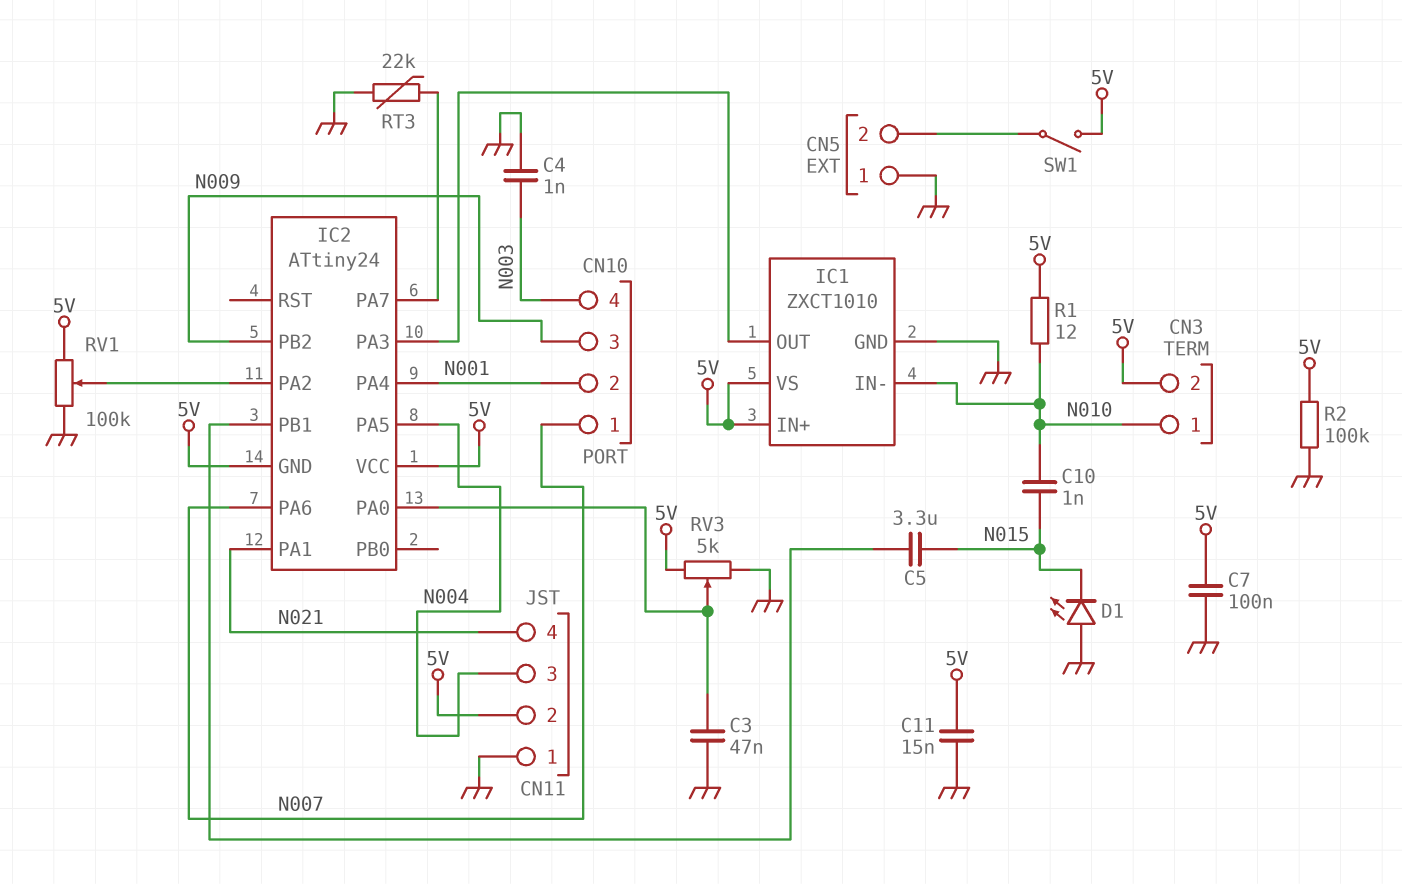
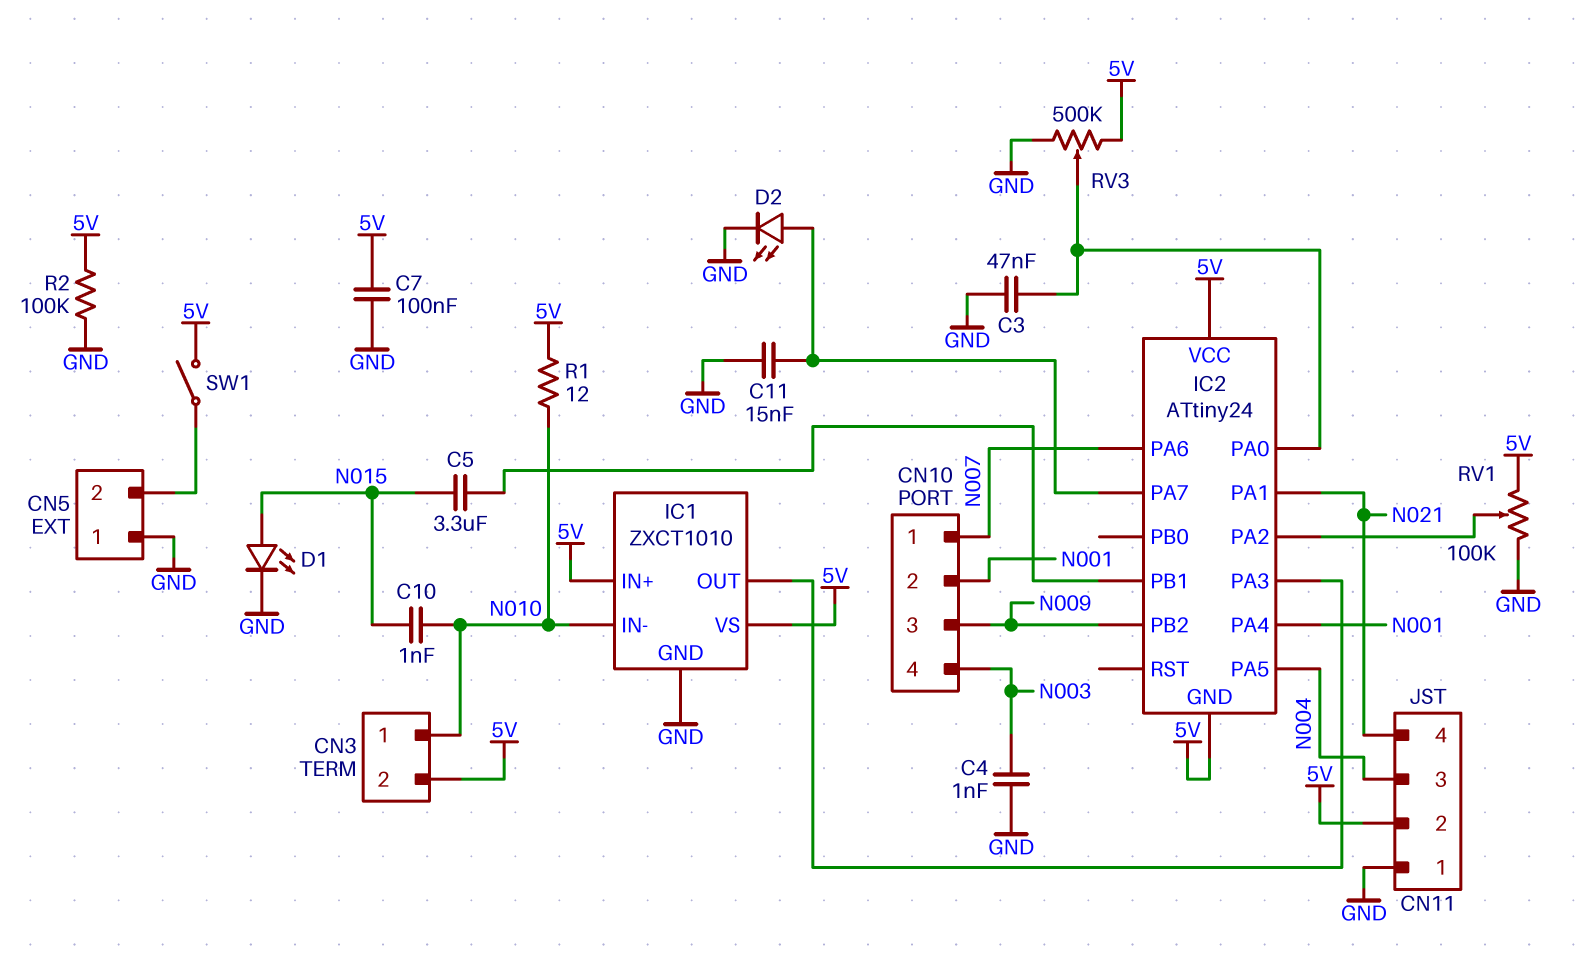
C11: 15nF (5V, GND) -> 15nF (GND, IC2/PA7)
D1: LED (A GND, K N015) -> LED (A N015, K GND)
D2: none -> LED (A IC2/PA7, K GND)
RT3: 22k (GND, IC2/PA7) -> none
RV3: 5k (5V, GND, wiper IC2/PA0) -> 500k (5V, GND, wiper IC2/PA0)

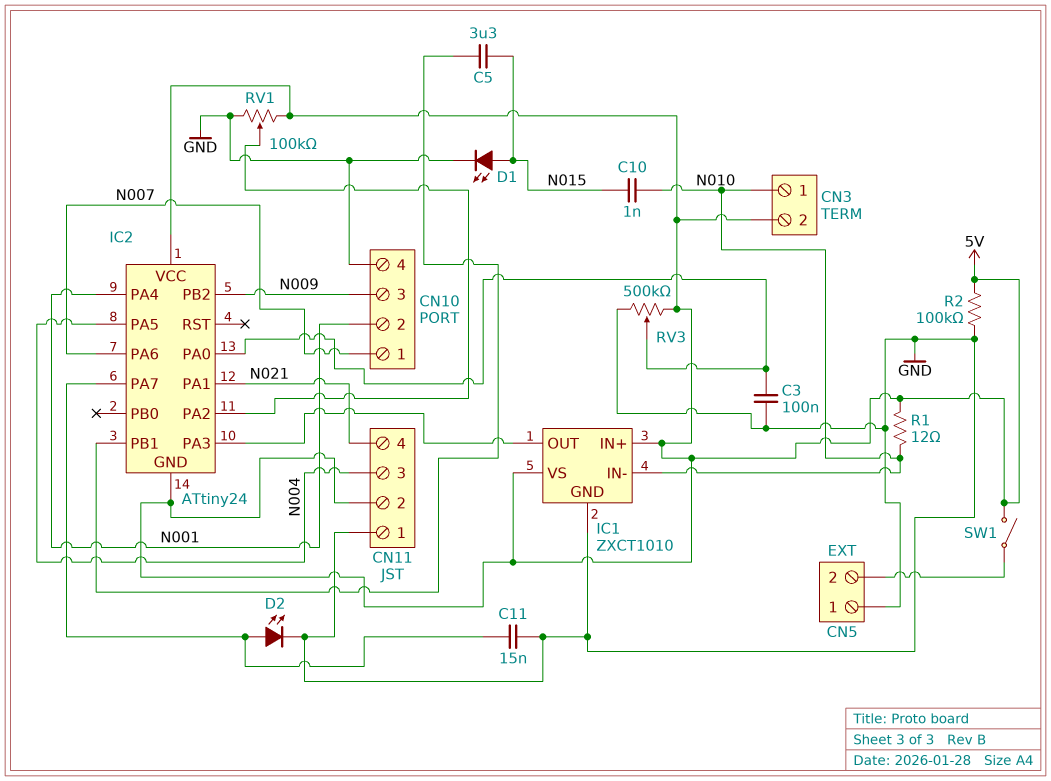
C3: 47nF (GND, IC2/PA0) -> 100nF (GND, IC2/PA0)
C4: 1nF (GND, N003) -> none
C7: 100nF (5V, GND) -> none
CN10 pin 4: N003 -> GND

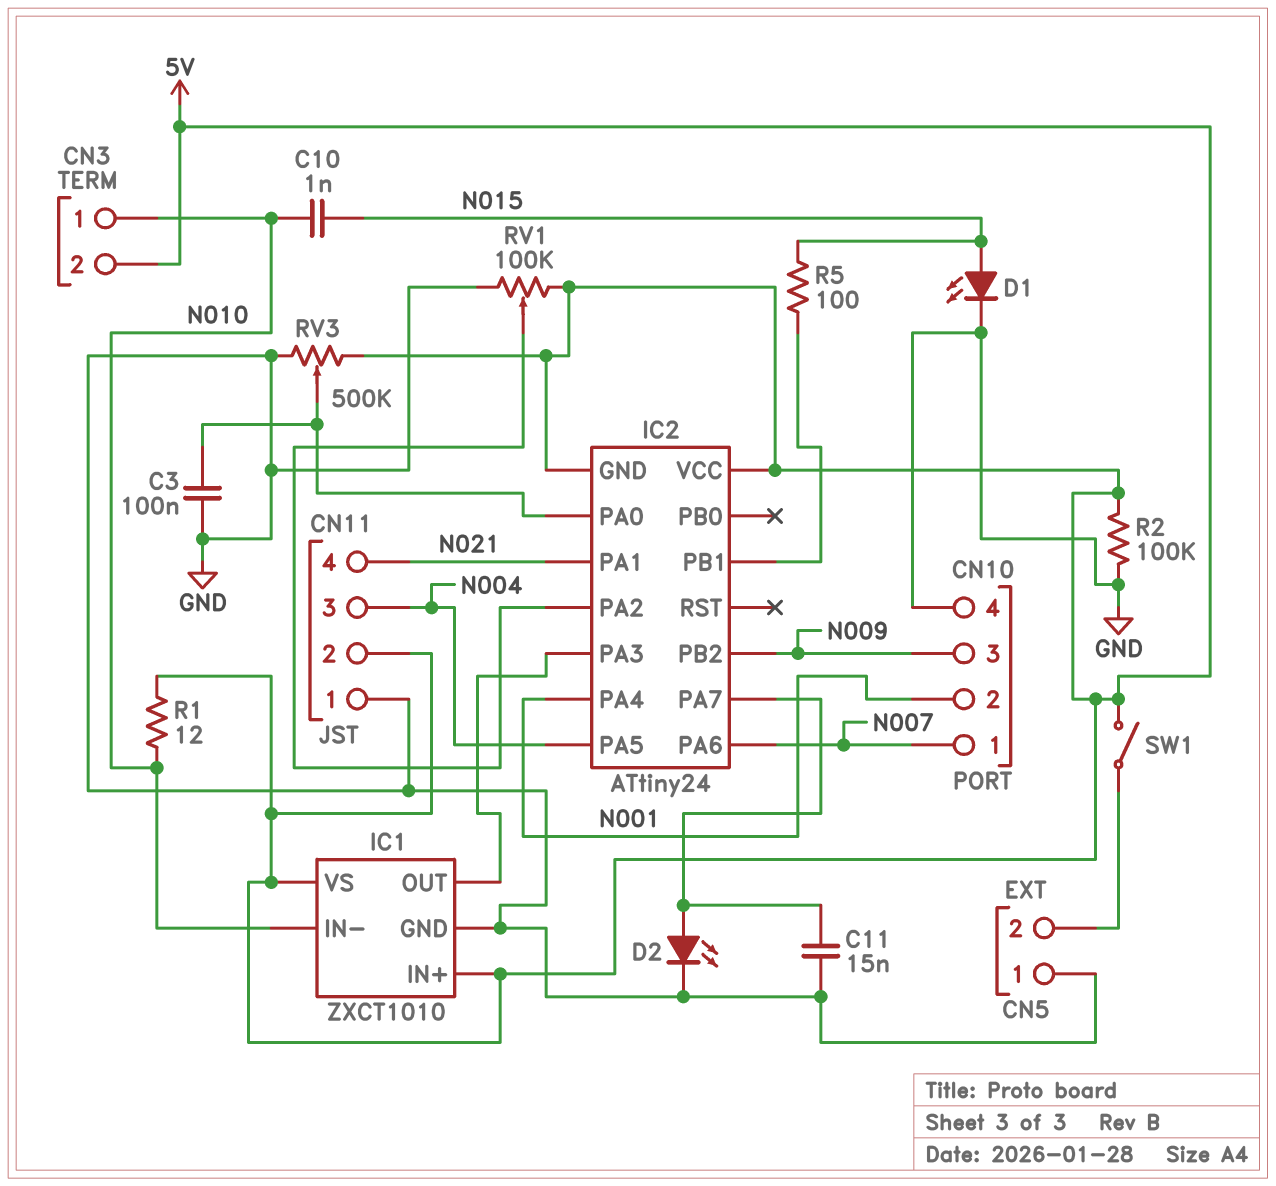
C5: 3.3uF (IC2/PB1, N015) -> none
R5: none -> 100 (IC2/PB1, N015)

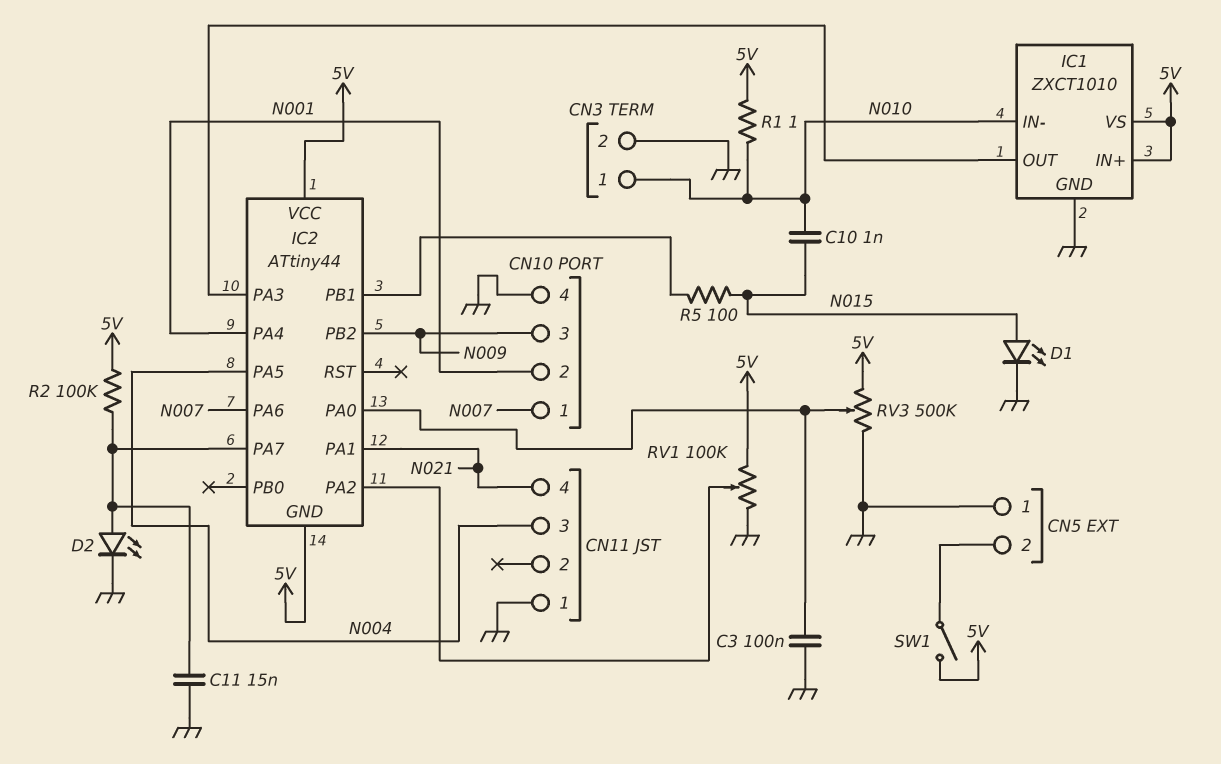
CN3 pin 2: 5V -> GND
CN11 pin 2: 5V -> none
IC2: ATtiny24 -> ATtiny44
R1: 12 (5V, N010) -> 1 (5V, N010)
R2: 100k (5V, GND) -> 100k (5V, IC2/PA7)

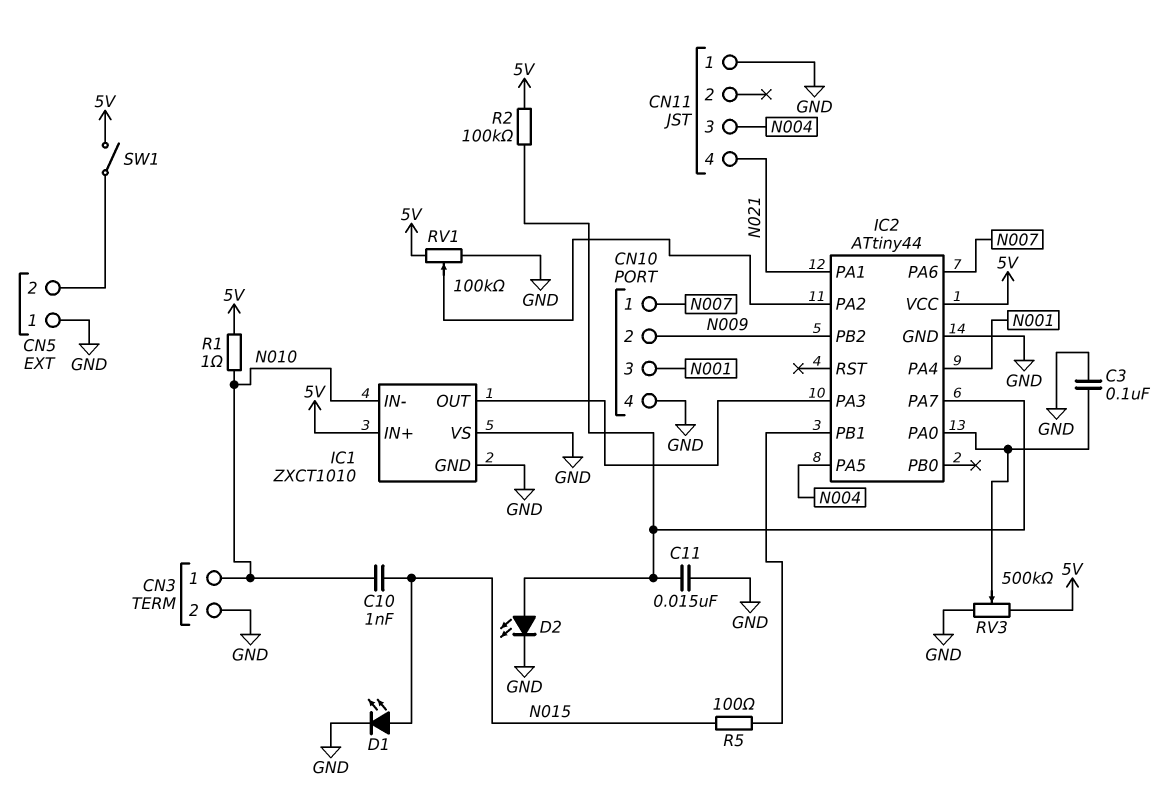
CN10 pin 2: N001 -> N009
CN10 pin 3: N009 -> N001
IC1 pin VS: 5V -> GND
IC2 pin GND: 5V -> GND

